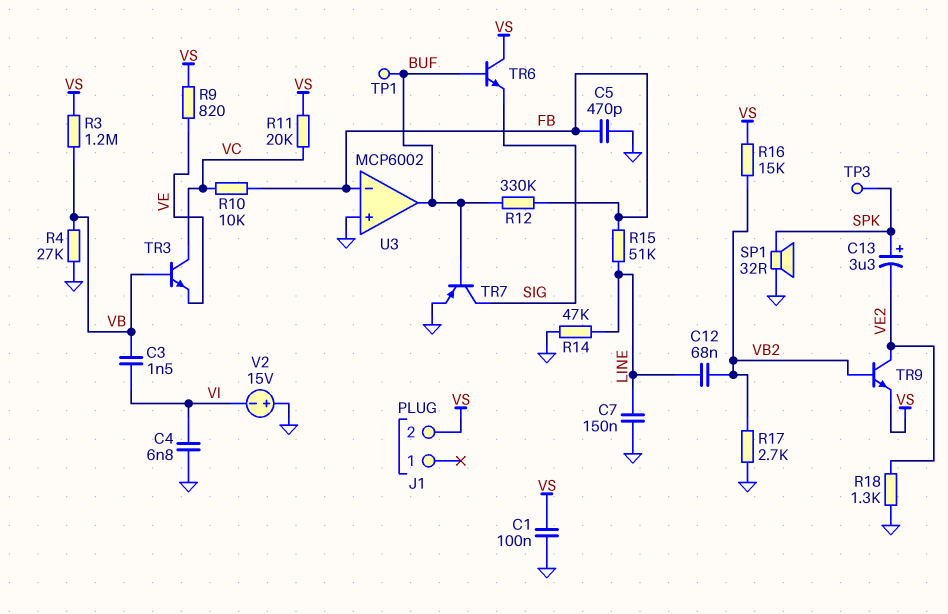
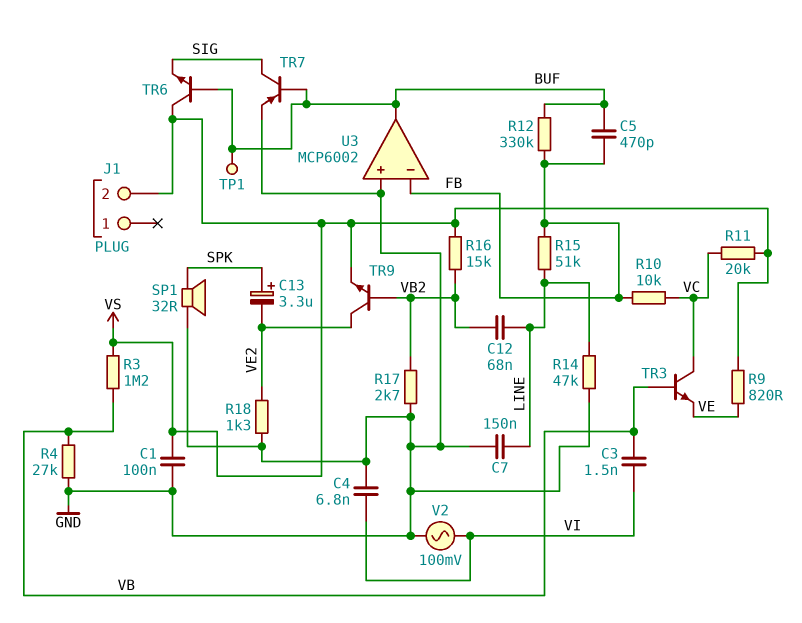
C5: 470pF (FB, GND) -> 470pF (BUF, FB)
TP3: test point (SPK) -> none
V2: 15V (plus GND, minus VI) -> AC 100mV (GND, VI)

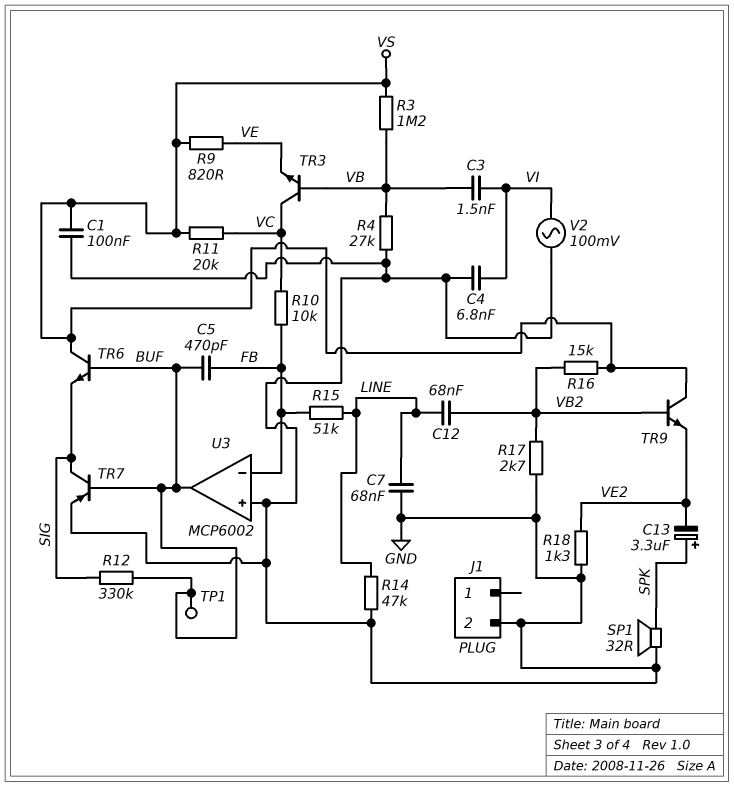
C7: 150nF (GND, LINE) -> 68nF (GND, LINE)
J1 pin 2: VS -> GND
R12: 330k (BUF, FB) -> 330k (BUF, SIG)
TR9: NPN (B VB2, C VE2, E VS) -> NPN (B VB2, C VS, E VE2)

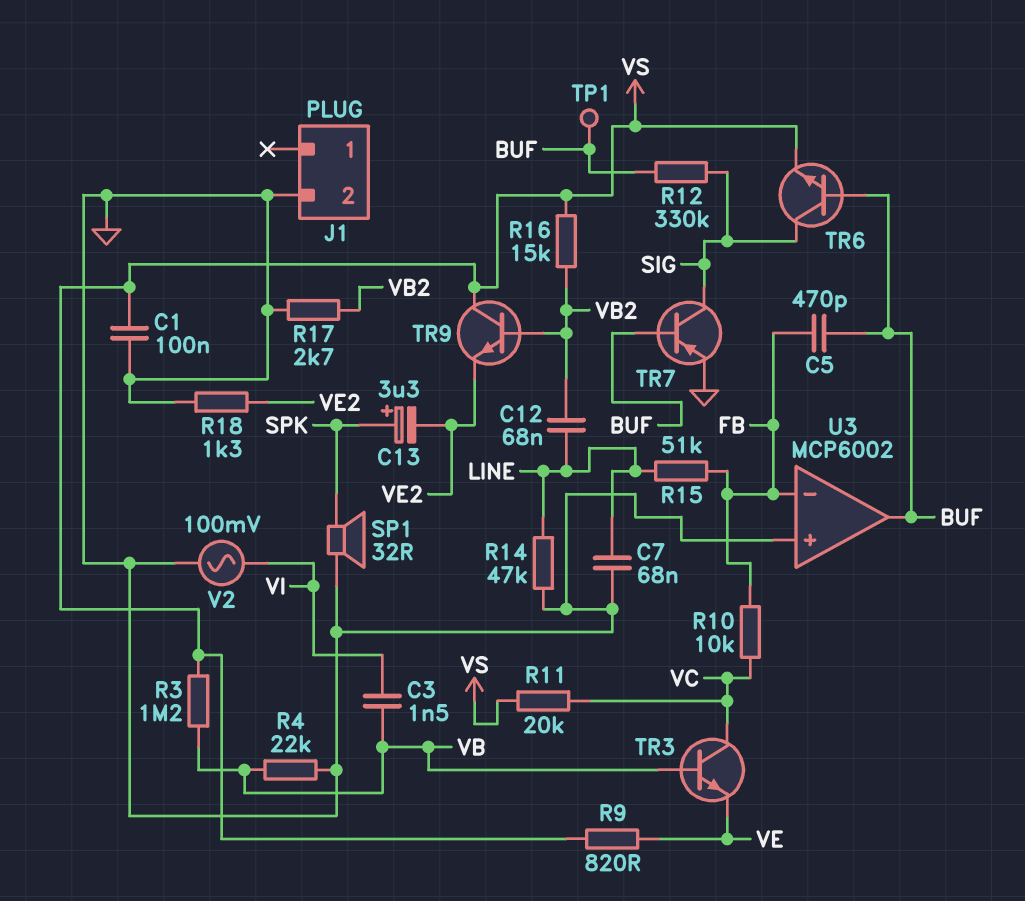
C4: 6.8nF (GND, VI) -> none
R4: 27k (GND, VB) -> 22k (GND, VB)
TR6: NPN (B BUF, C VS, E SIG) -> NPN (B BUF, C SIG, E VS)

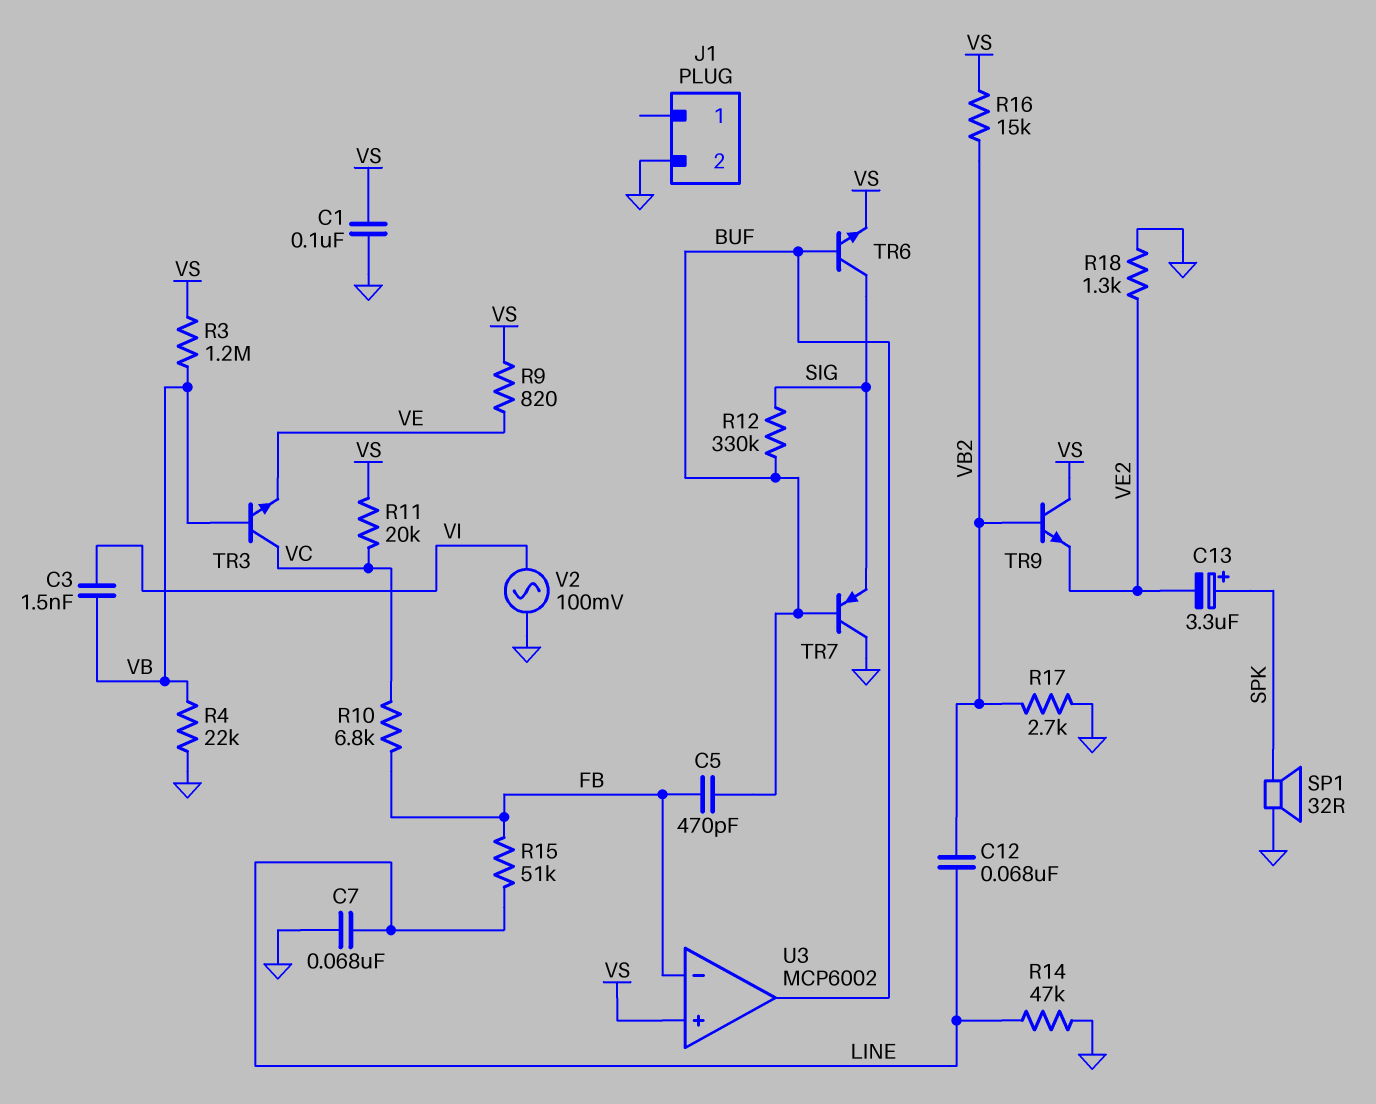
R10: 10k (FB, VC) -> 6.8k (FB, VC)
TP1: test point (BUF) -> none
TR7: PNP (B BUF, C SIG, E GND) -> PNP (B BUF, C GND, E SIG)
U3 pin in+: GND -> VS

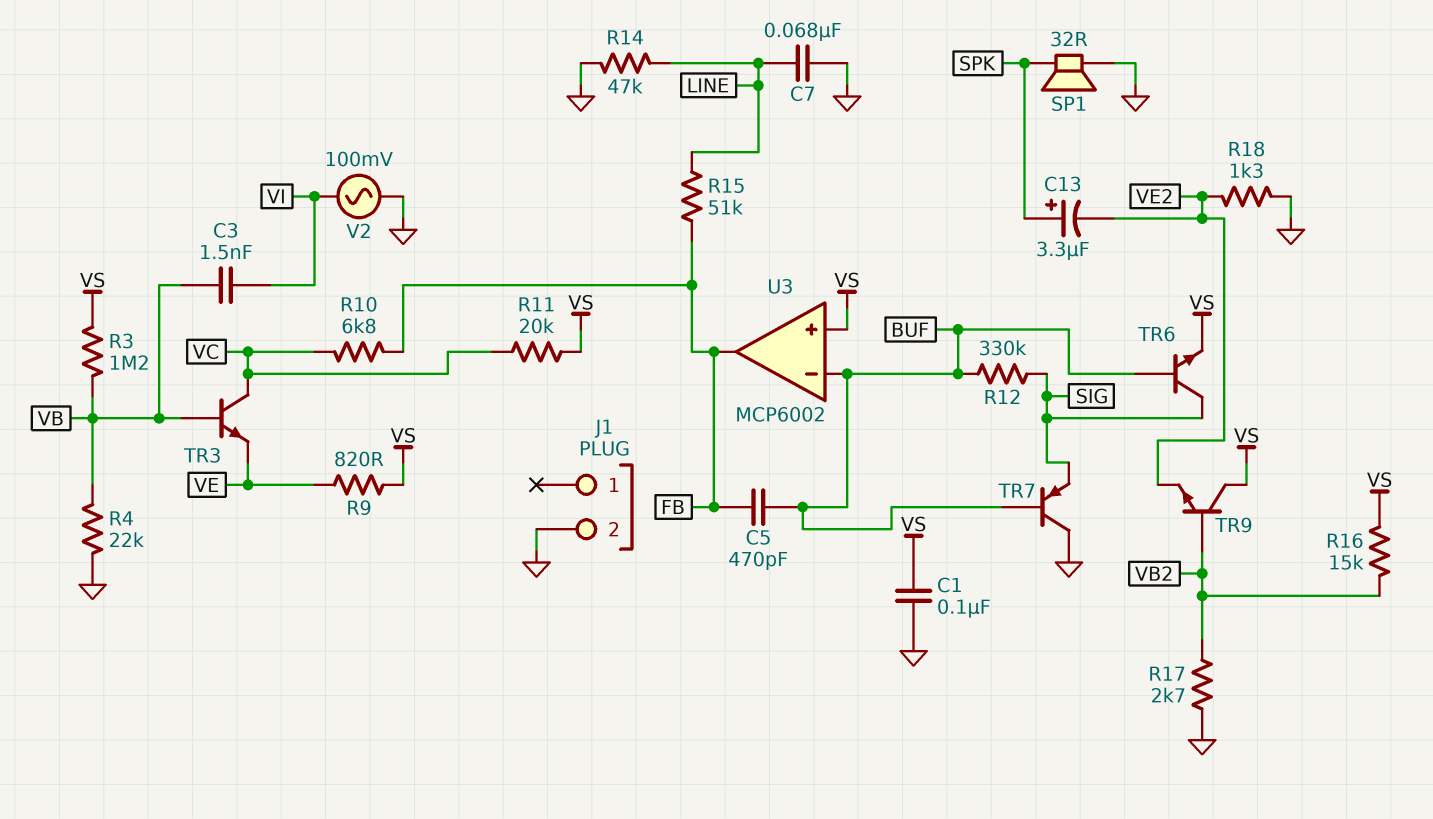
C12: 68nF (LINE, VB2) -> none
U3 pin in-: FB -> BUF
U3 pin out: BUF -> FB

